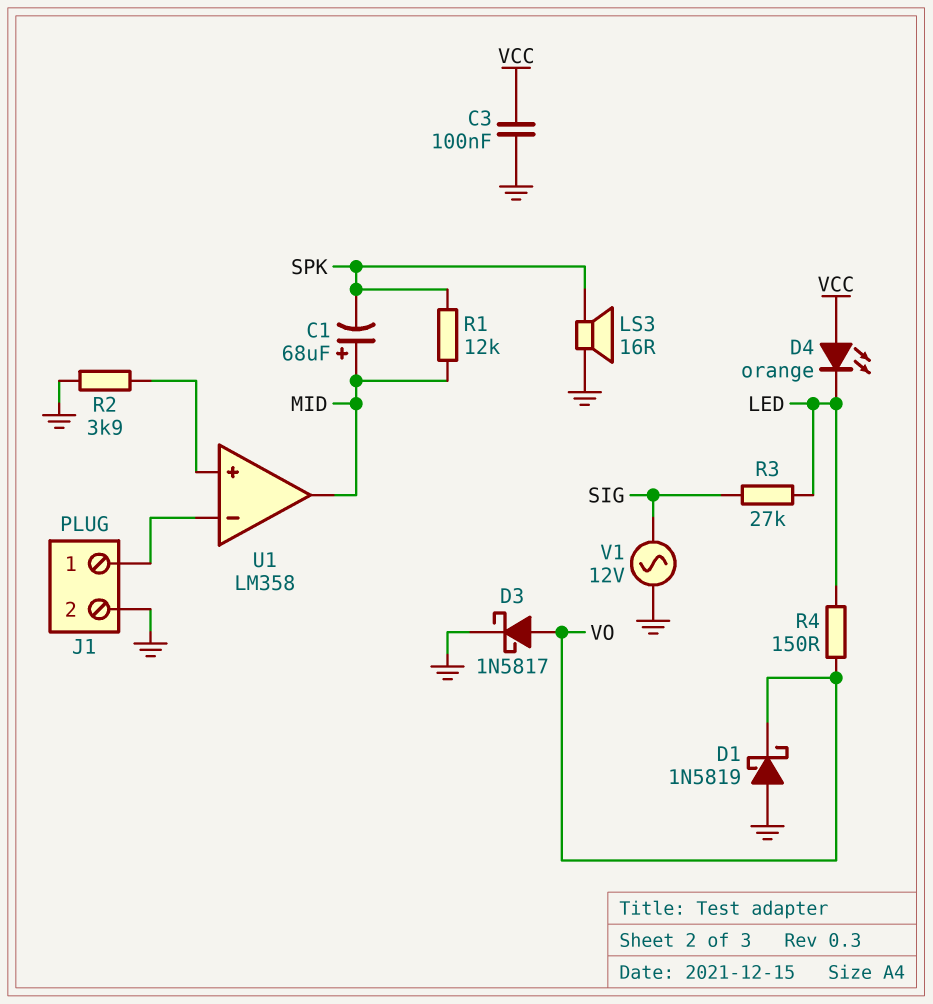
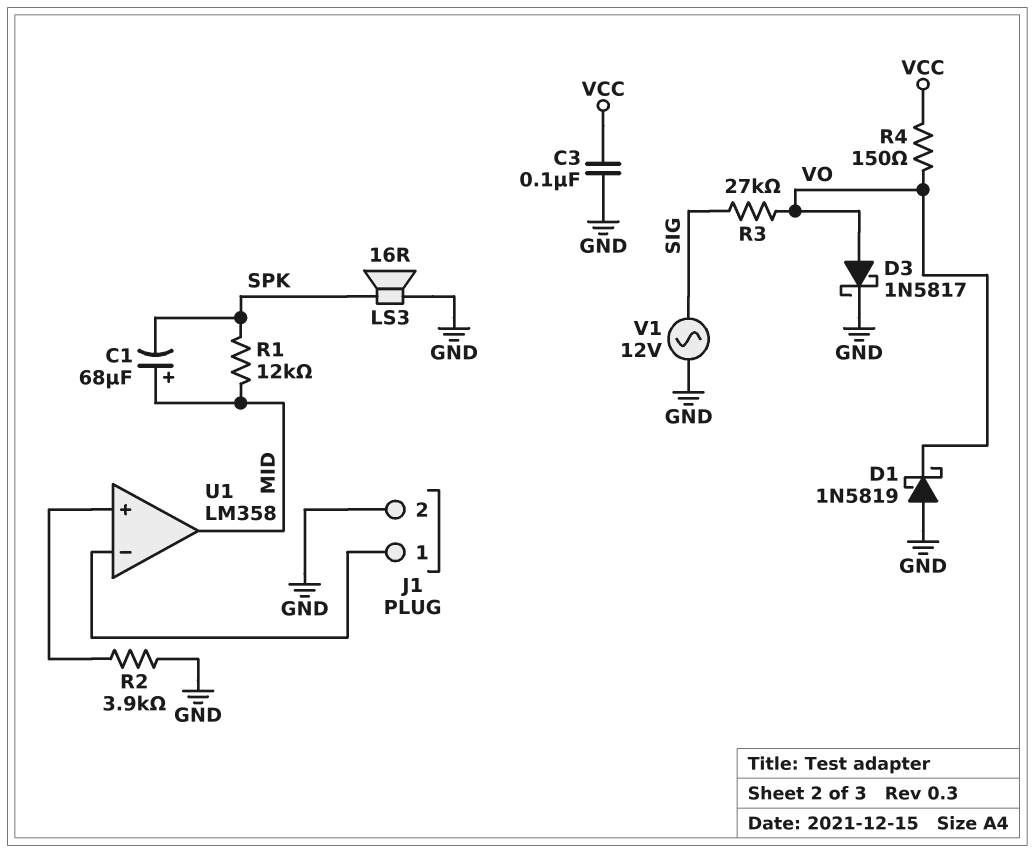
D4: LED orange (A VCC, K LED) -> none
R3: 27k (LED, SIG) -> 27k (SIG, VO)
R4: 150 (LED, VO) -> 150 (VCC, VO)

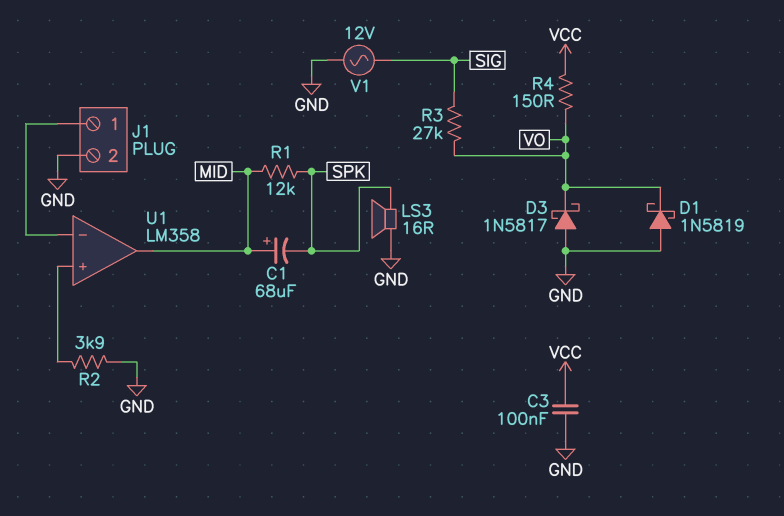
D3: schottky 1N5817 (A VO, K GND) -> schottky 1N5817 (A GND, K VO)

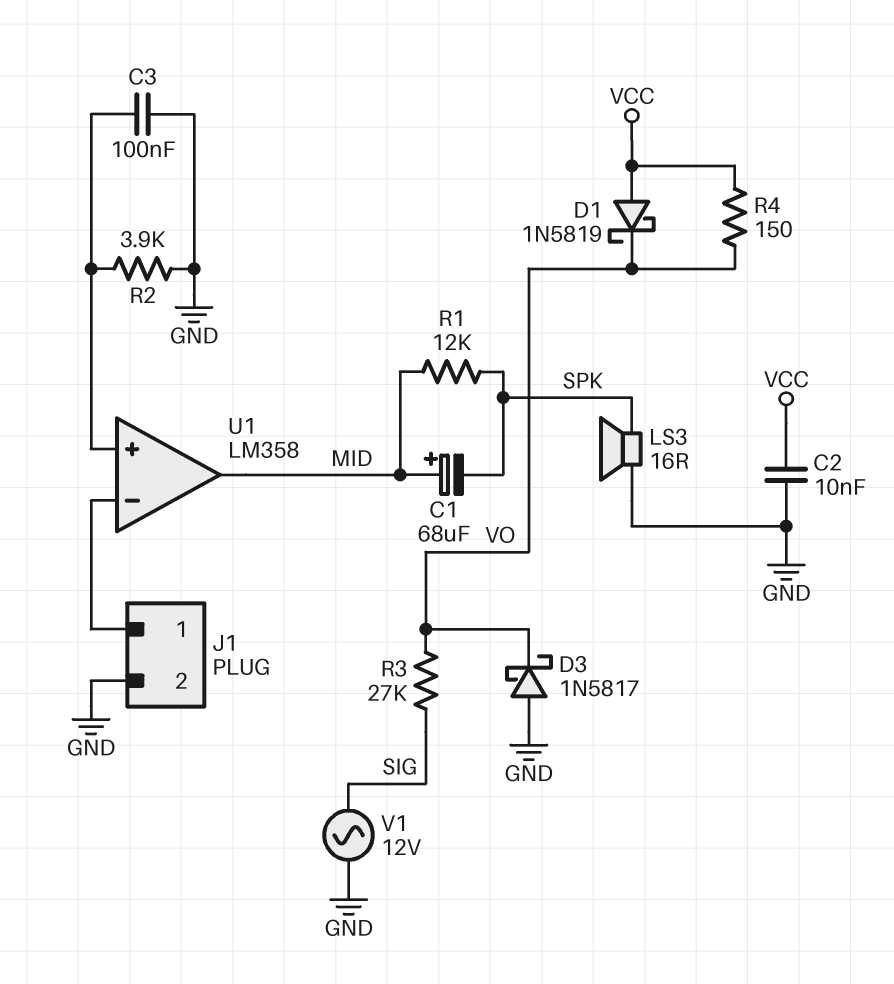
C2: none -> 10nF (GND, VCC)
C3: 100nF (GND, VCC) -> 100nF (GND, U1/in+)
D1: schottky 1N5819 (A GND, K VO) -> schottky 1N5819 (A VCC, K VO)

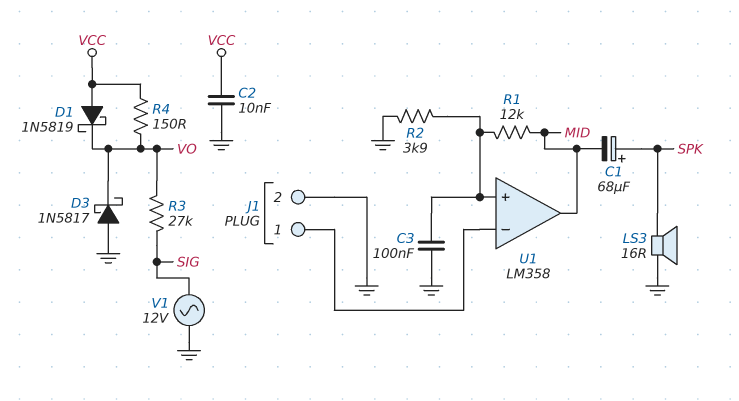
C1: 68uF (plus MID, minus SPK) -> 68uF (plus SPK, minus MID)
R1: 12k (MID, SPK) -> 12k (MID, U1/in+)

